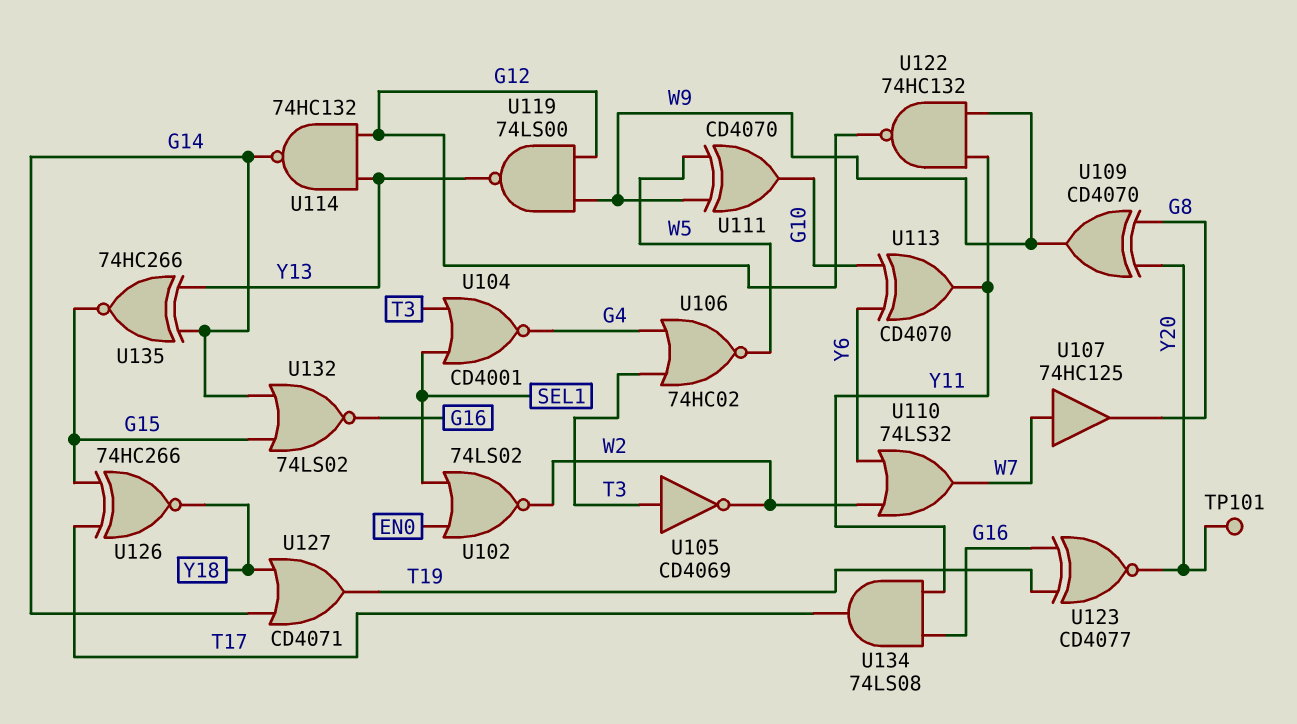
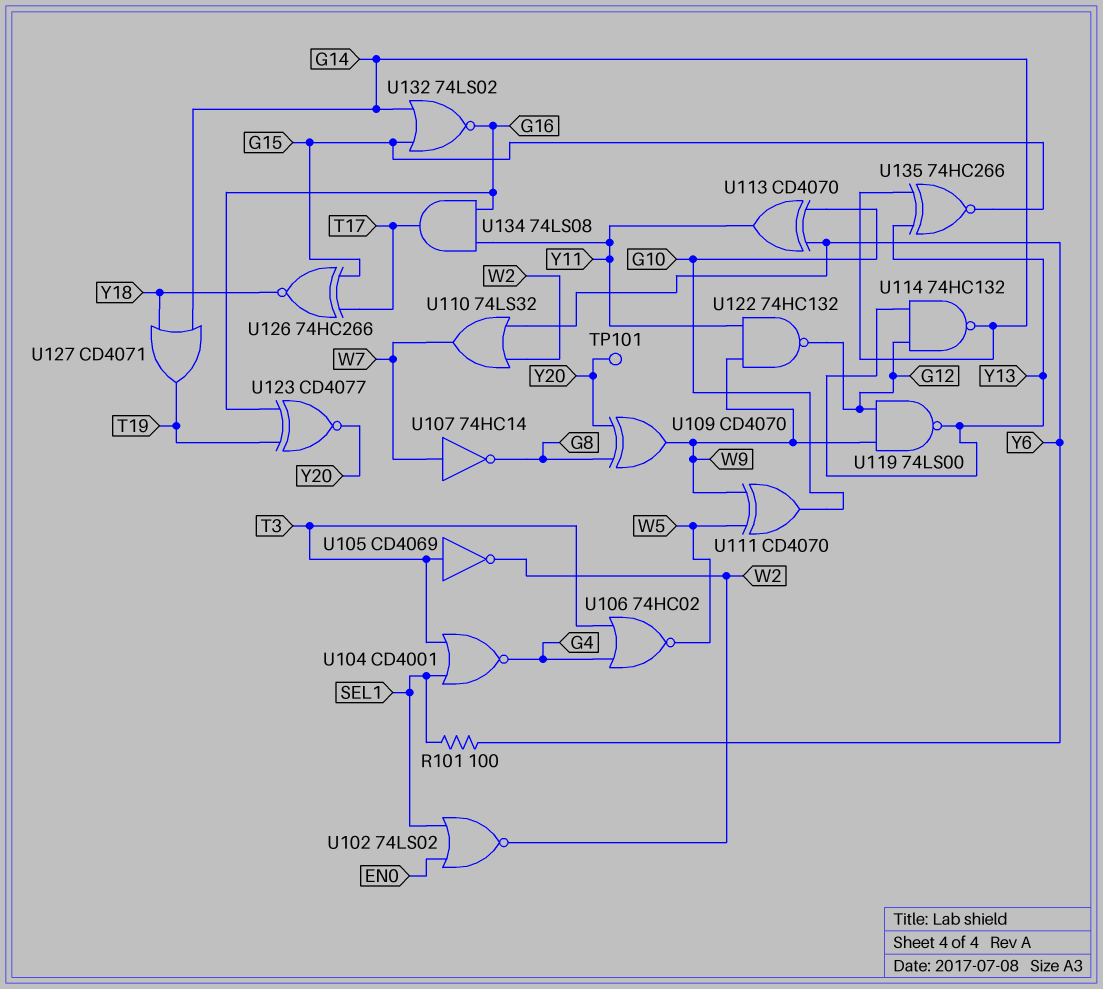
R101: none -> 100 (SEL1, Y6)
U107: buffer 74HC125 (in W7, out G8) -> NOT 74HC14 (in W7, out G8)

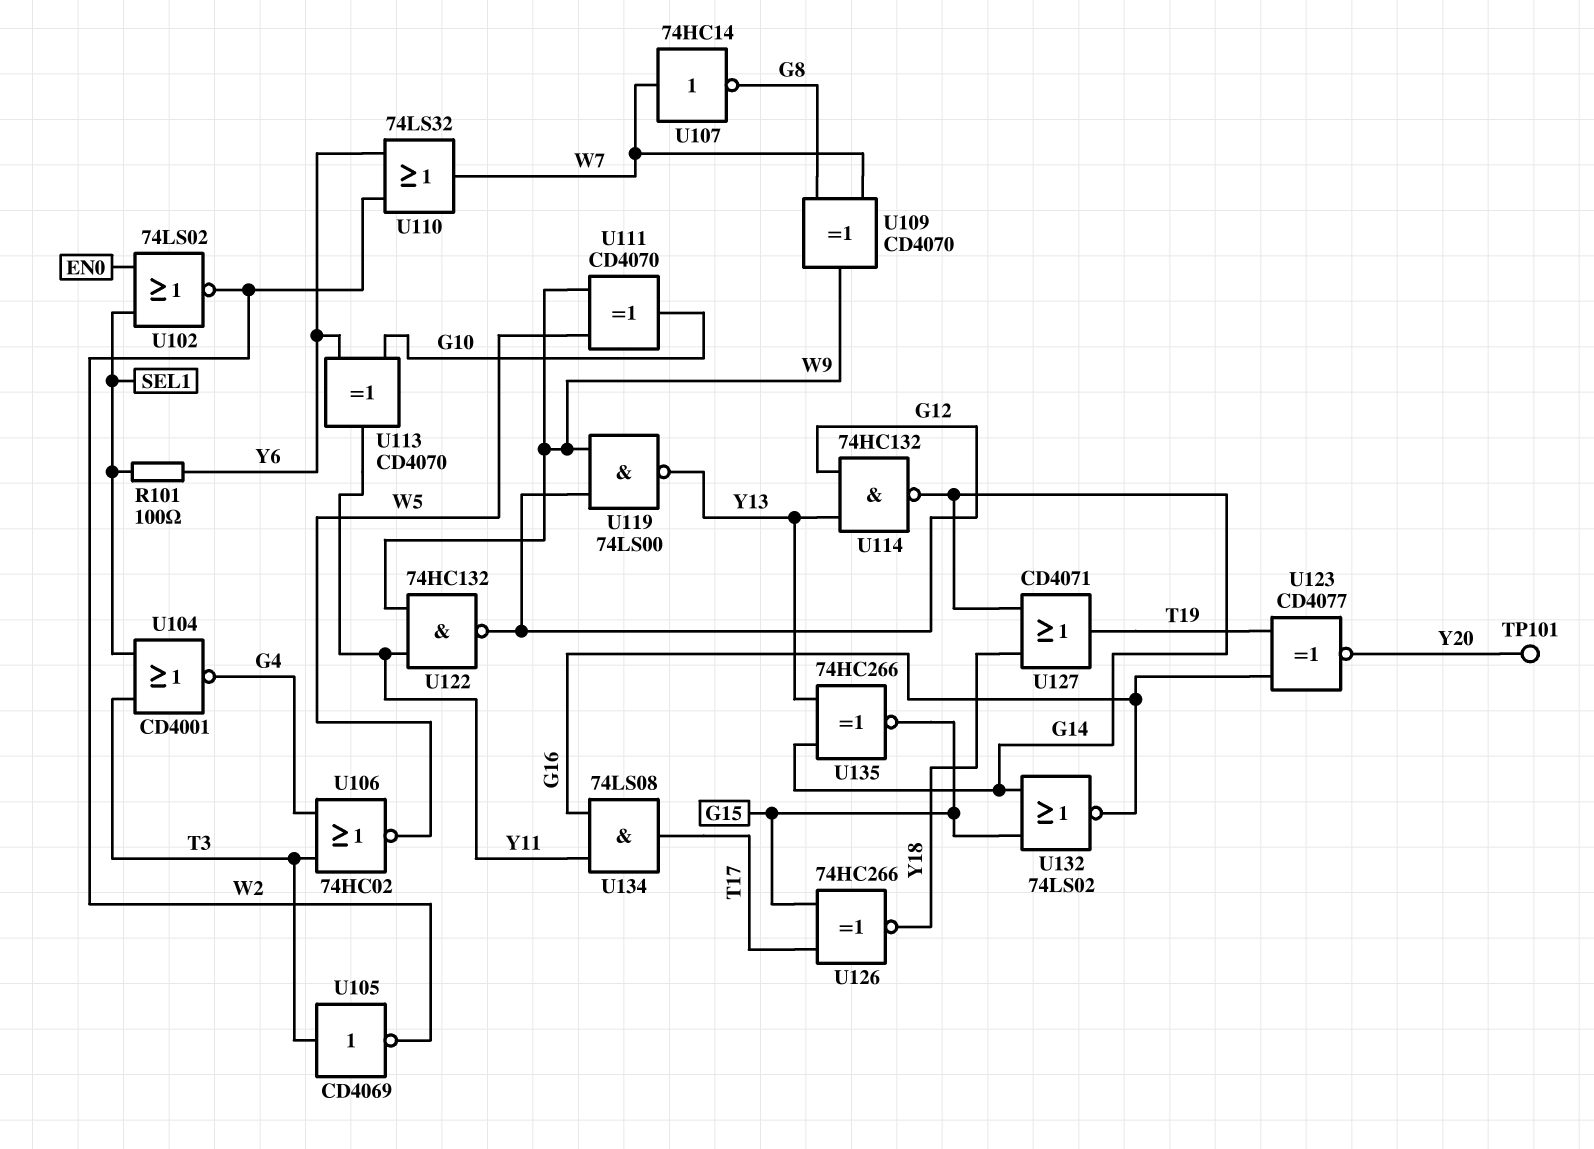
U109: XOR CD4070 (in G8, in Y20, out W9) -> XOR CD4070 (in G8, in W7, out W9)

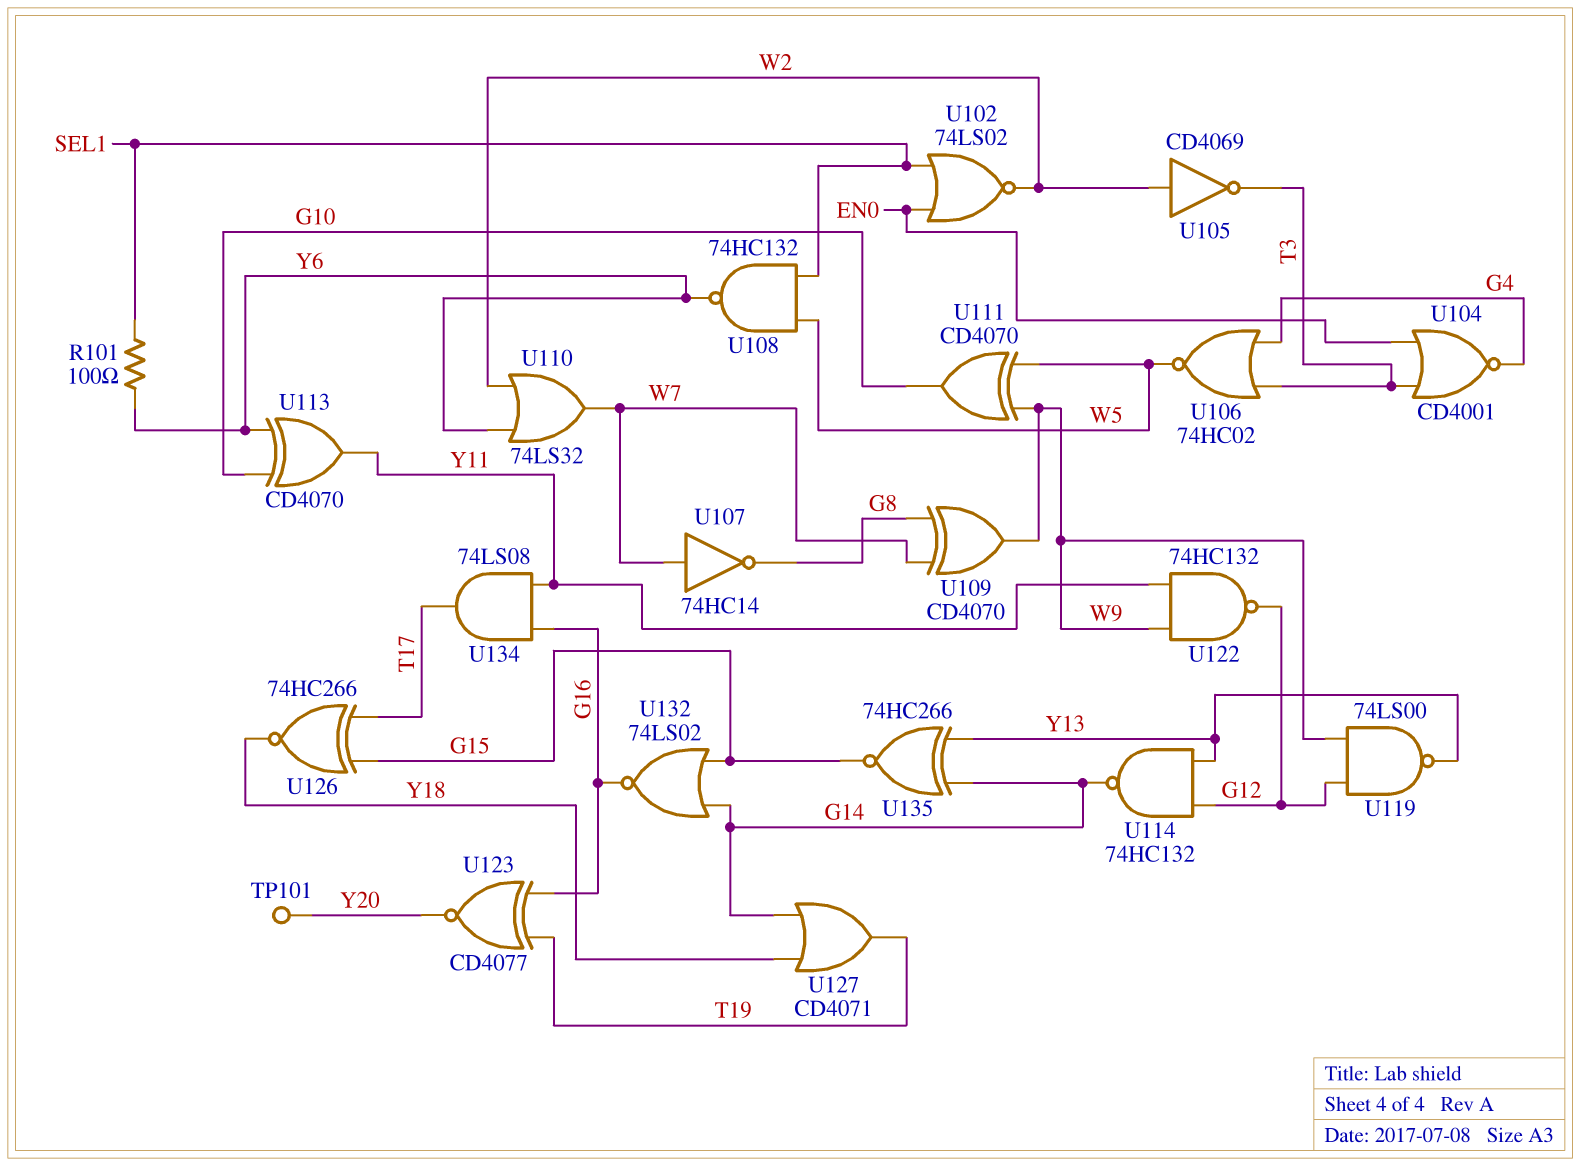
U104: NOR CD4001 (in SEL1, in T3, out G4) -> NOR CD4001 (in EN0, in T3, out G4)
U105: NOT CD4069 (in T3, out W2) -> NOT CD4069 (in W2, out T3)
U108: none -> NAND 74HC132 (in SEL1, in W5, out Y6)

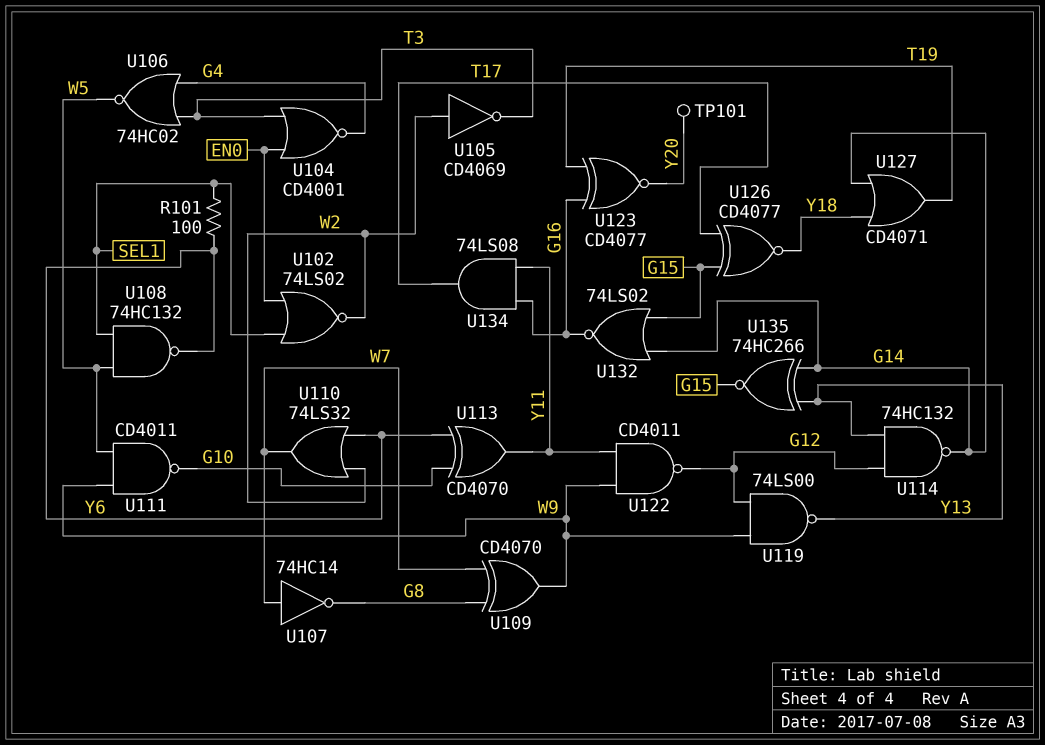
U111: XOR CD4070 (in W5, in W9, out G10) -> NAND CD4011 (in W5, in W9, out G10)
U122: NAND 74HC132 (in W9, in Y11, out G12) -> NAND CD4011 (in W9, in Y11, out G12)
U126: XNOR 74HC266 (in G15, in T17, out Y18) -> XNOR CD4077 (in G15, in T17, out Y18)

